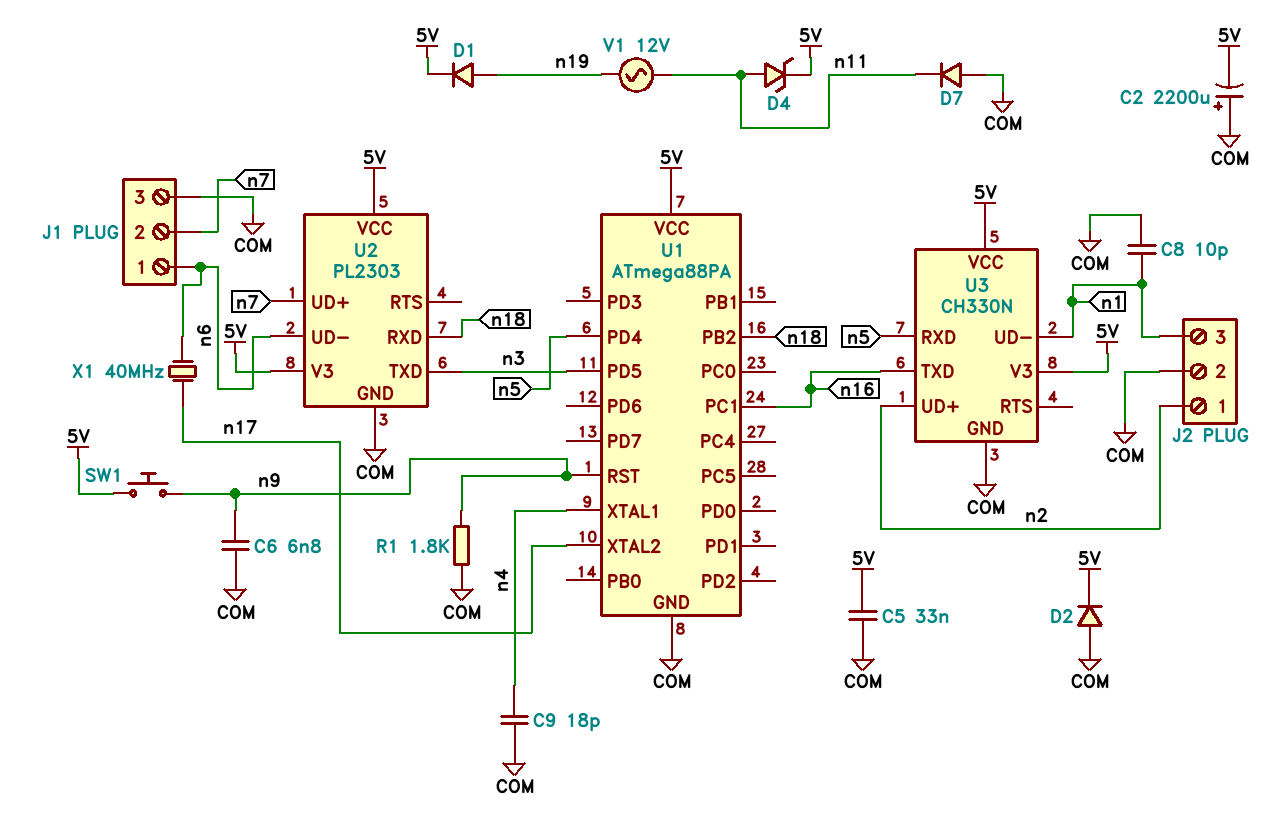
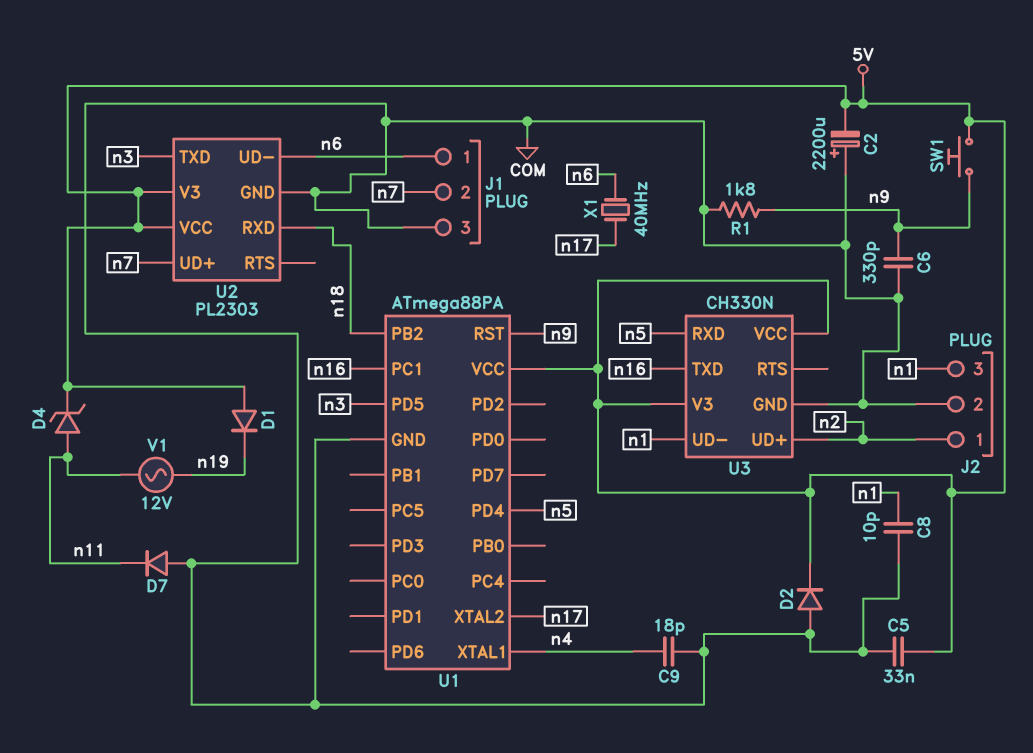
C6: 6.8nF (COM, n9) -> 330pF (COM, n9)
D1: diode (A n19, K 5V) -> diode (A 5V, K n19)

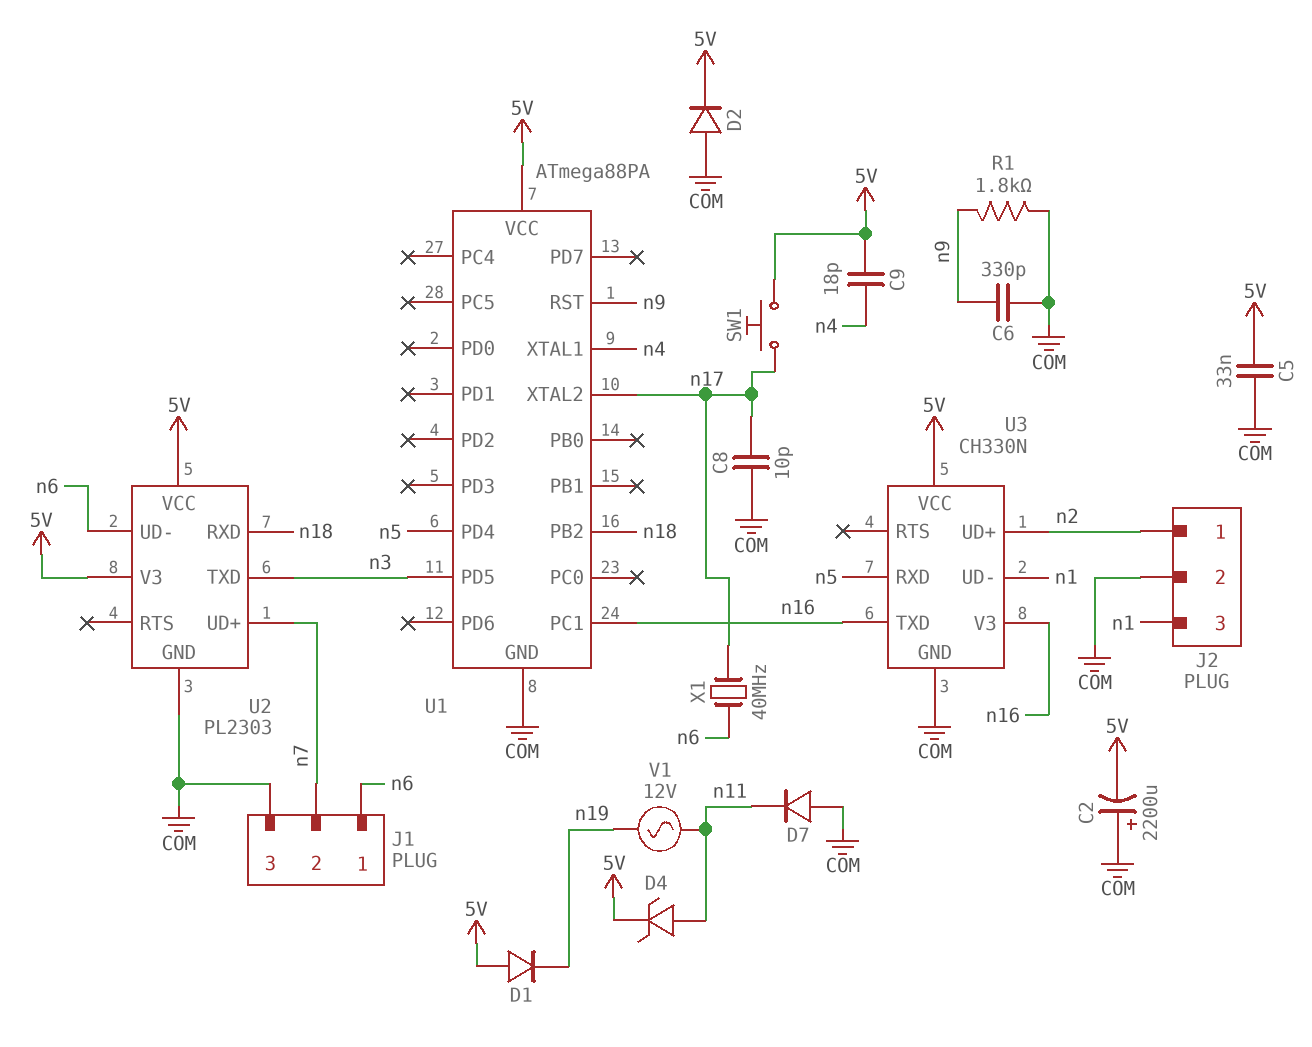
C8: 10pF (COM, n1) -> 10pF (COM, n17)
C9: 18pF (COM, n4) -> 18pF (5V, n4)
SW1: button (5V, n9) -> button (5V, n17)
U3 pin V3: 5V -> n16

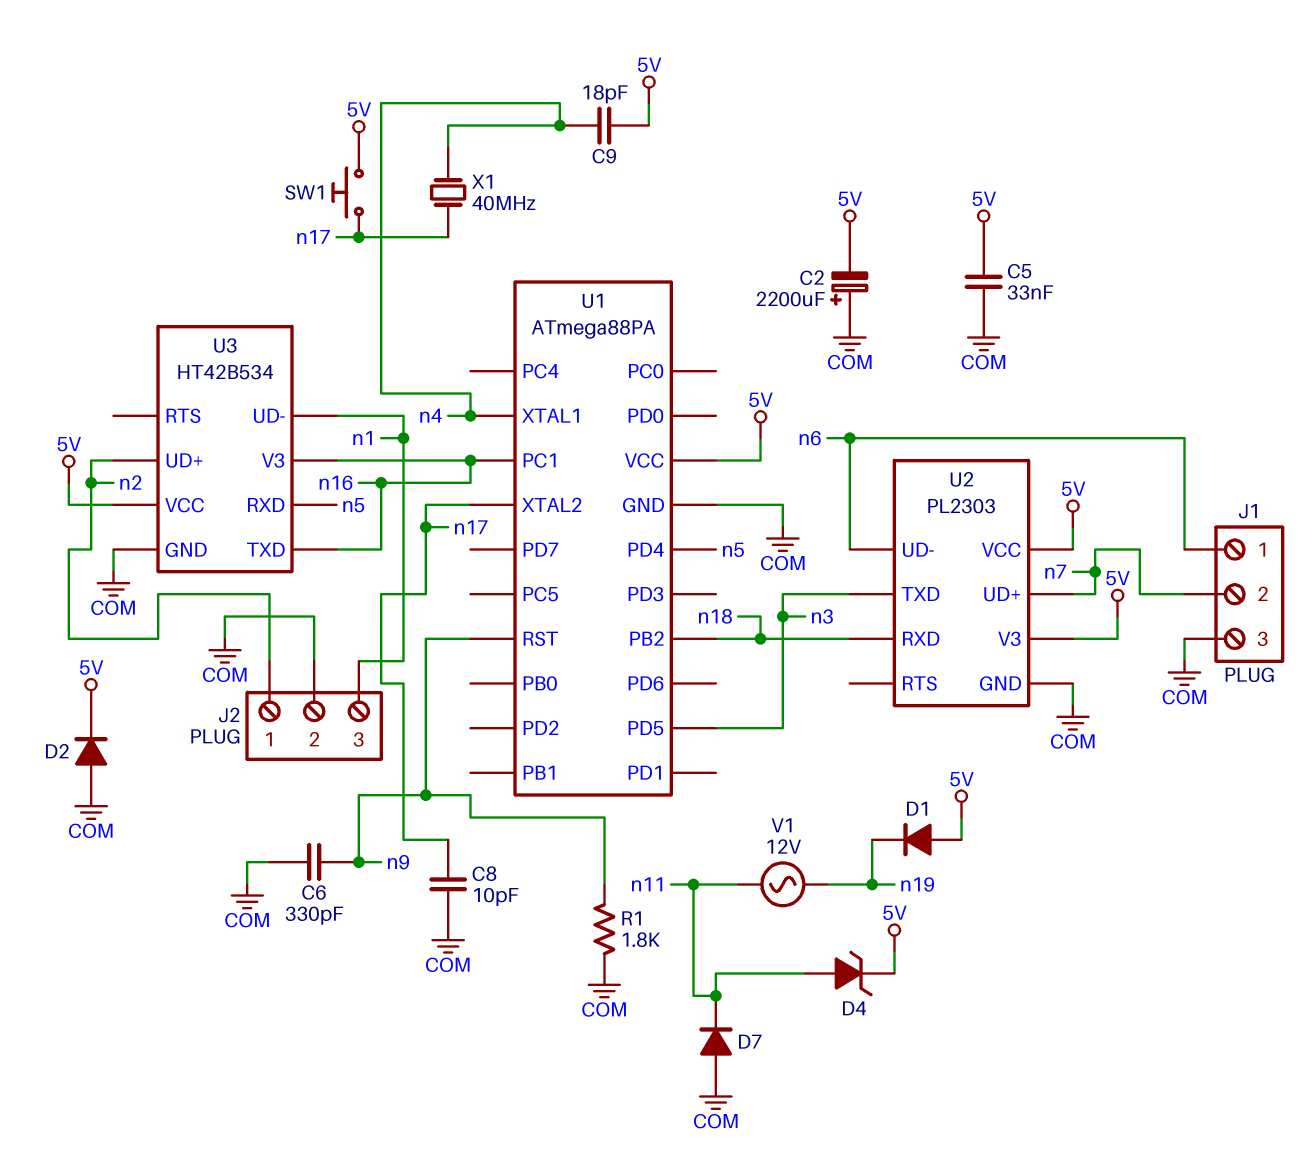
U3: CH330N -> HT42B534
X1: 40MHz (n6, n17) -> 40MHz (n4, n17)

